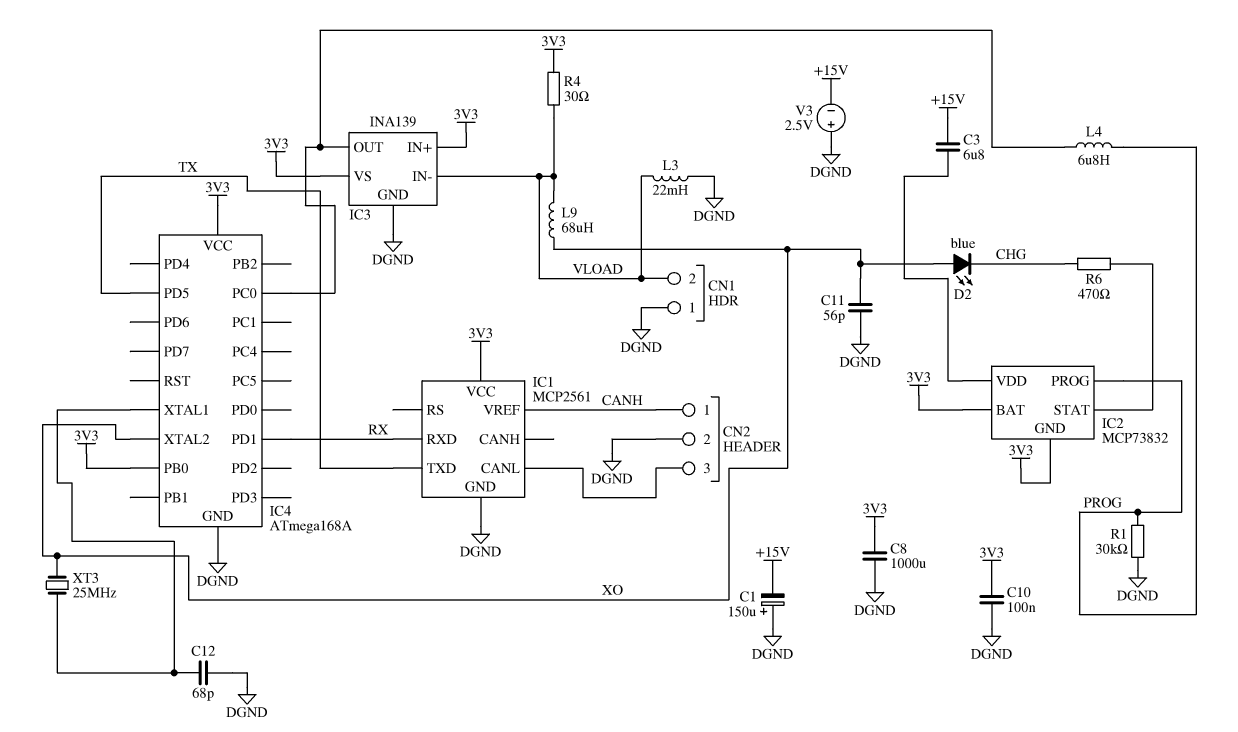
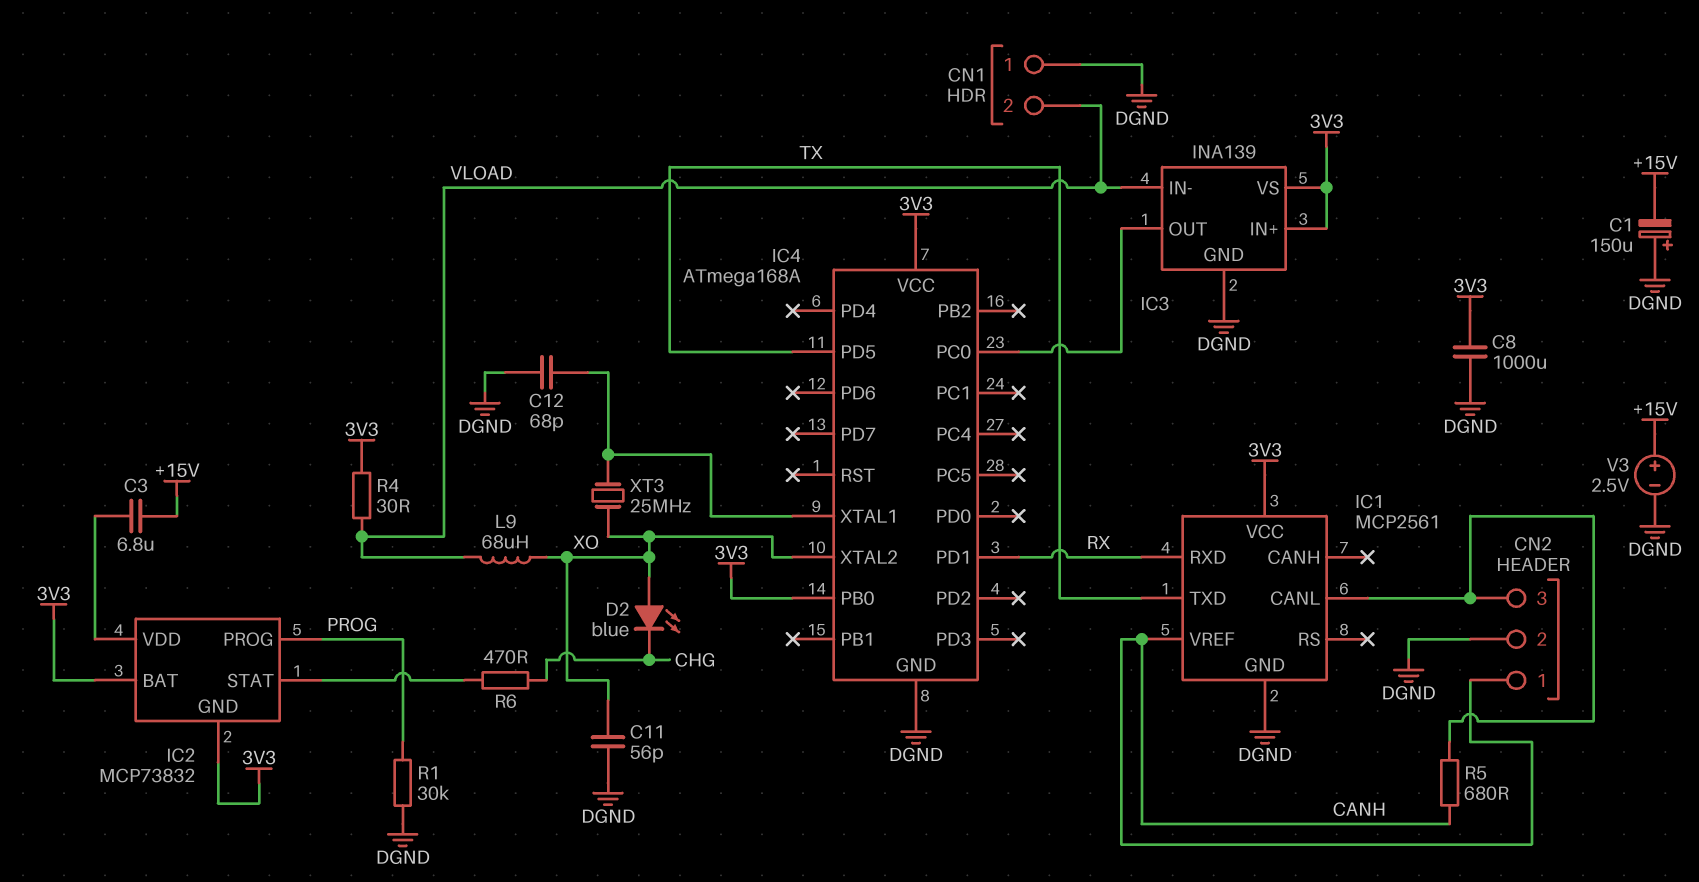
C10: 100nF (3V3, DGND) -> none
L3: 22mH (DGND, VLOAD) -> none
L4: 6.8uH (IC3/OUT, PROG) -> none
R5: none -> 680 (CANH, CN2/3)
V3: 2.5V (plus DGND, minus +15V) -> 2.5V (plus +15V, minus DGND)

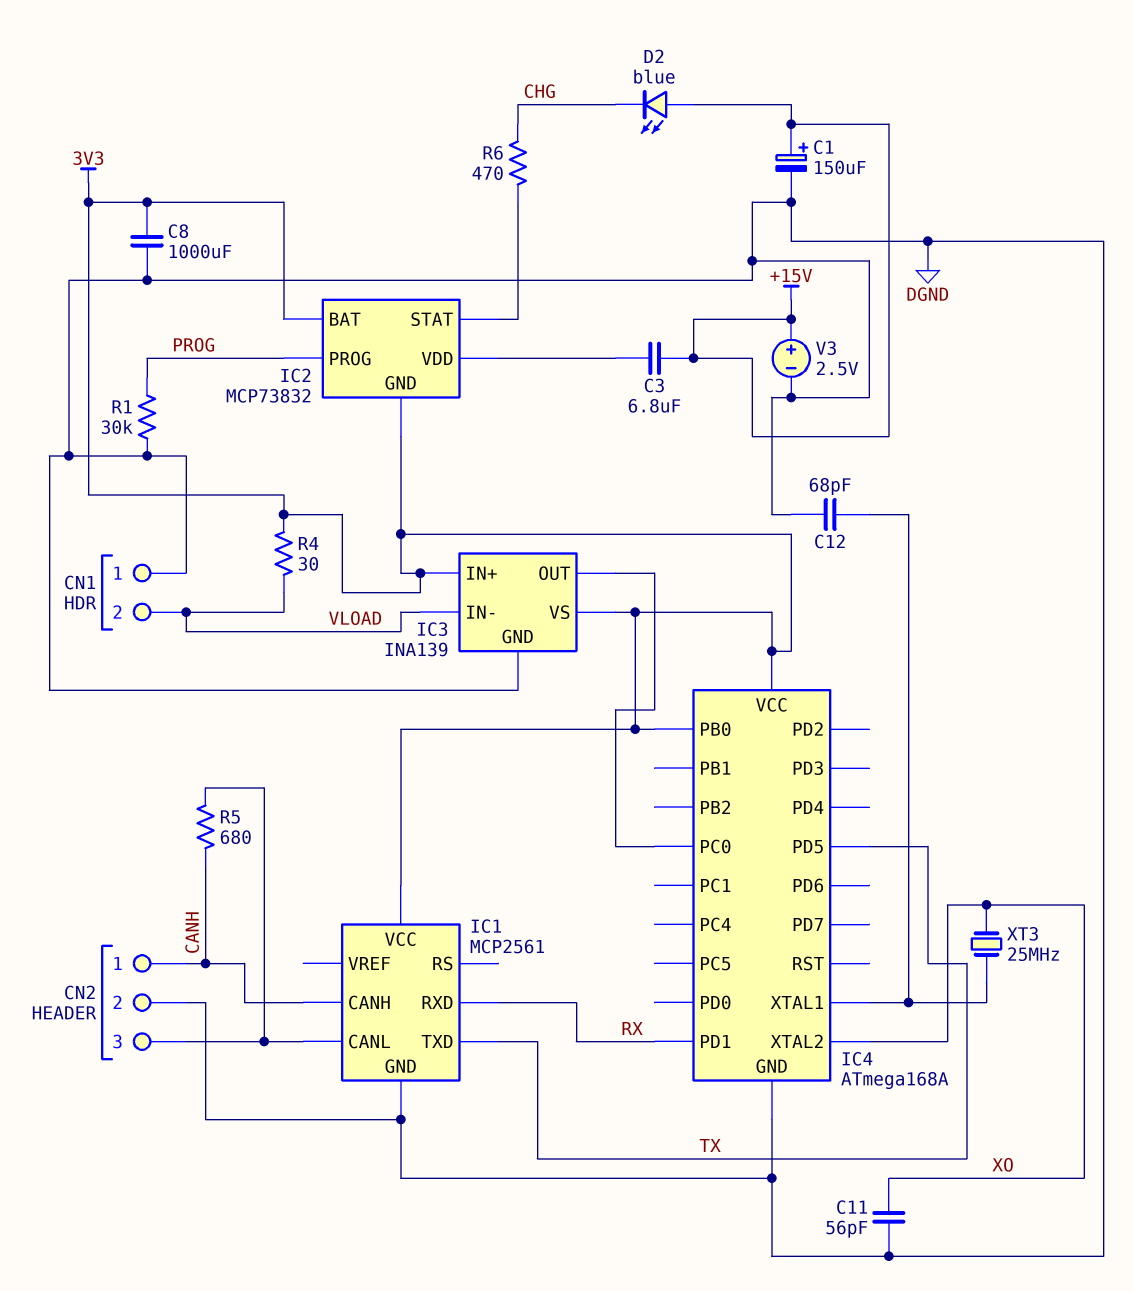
C1: 150uF (plus DGND, minus +15V) -> 150uF (plus +15V, minus DGND)
D2: LED blue (A XO, K CHG) -> LED blue (A +15V, K CHG)
IC1 pin CANH: none -> CANH
IC1 pin VREF: CANH -> none
L9: 68uH (VLOAD, XO) -> none

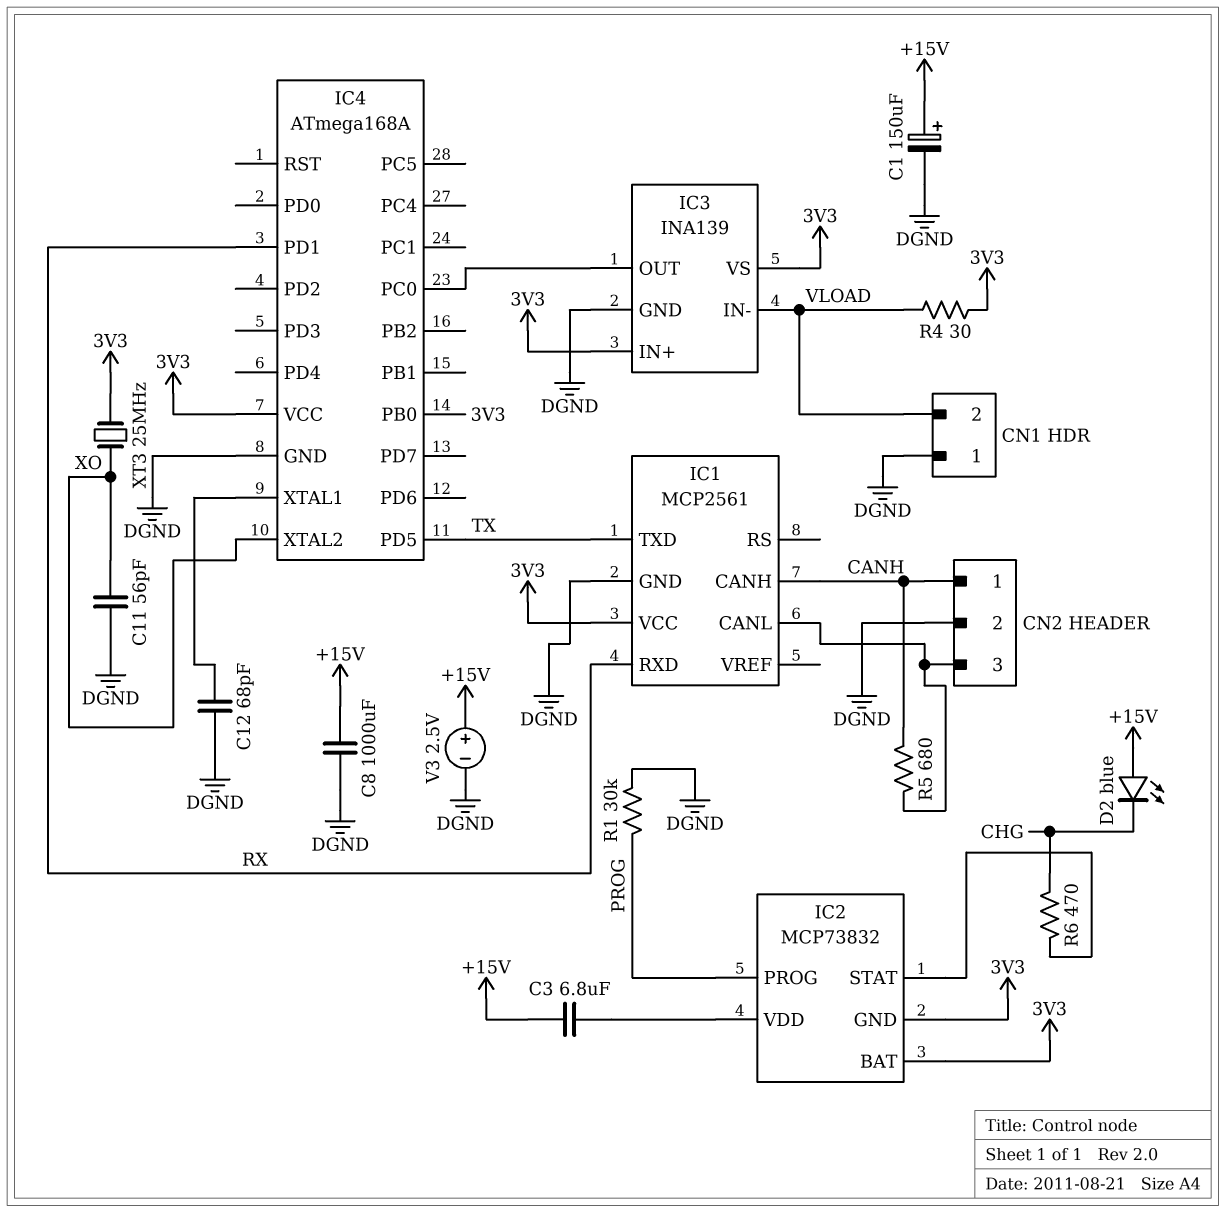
C8: 1000uF (3V3, DGND) -> 1000uF (+15V, DGND)
XT3: 25MHz (IC4/XTAL1, XO) -> 25MHz (3V3, XO)

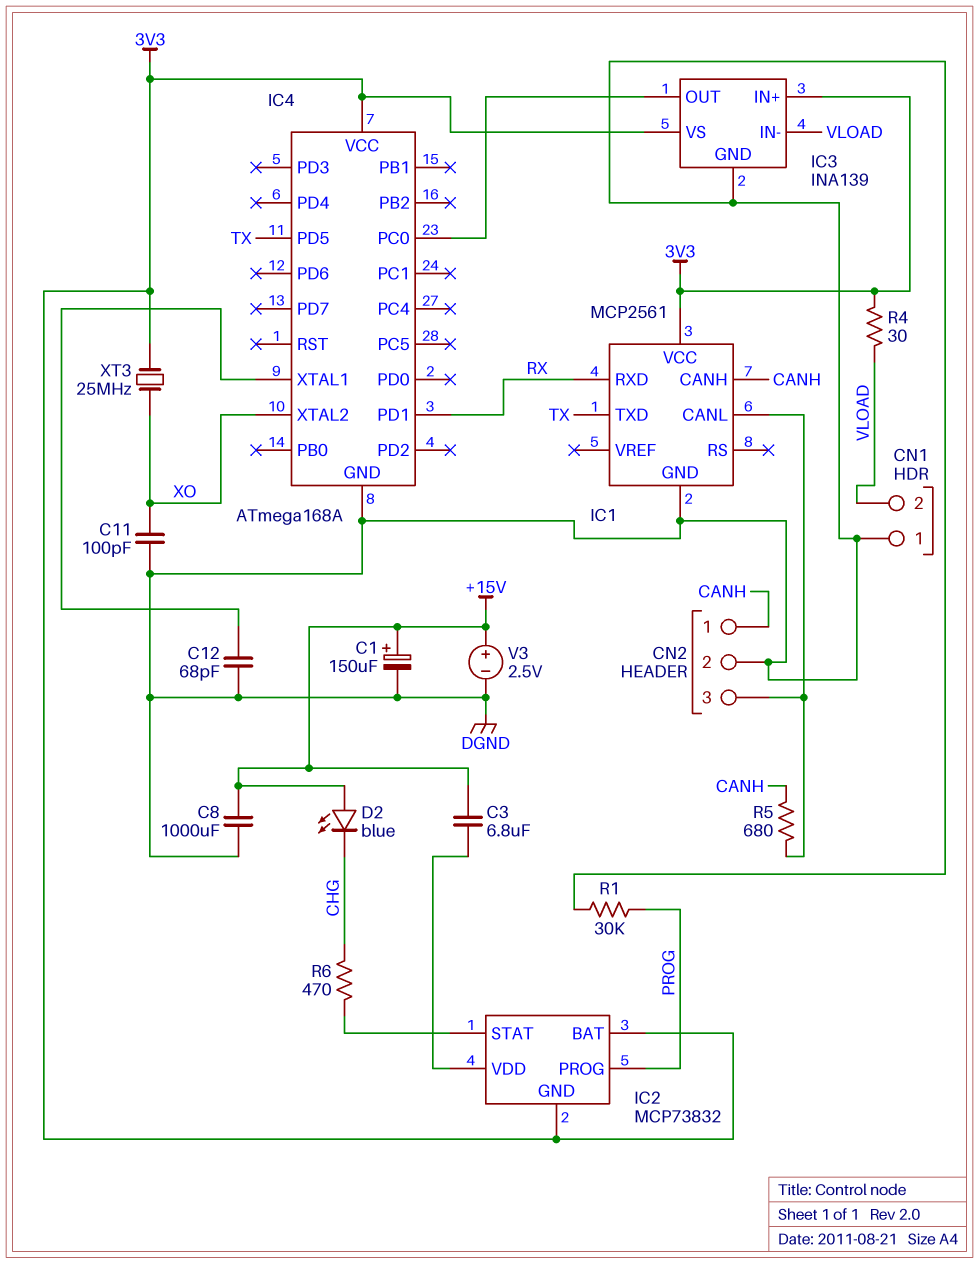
C11: 56pF (DGND, XO) -> 100pF (DGND, XO)
IC4 pin PB0: 3V3 -> none

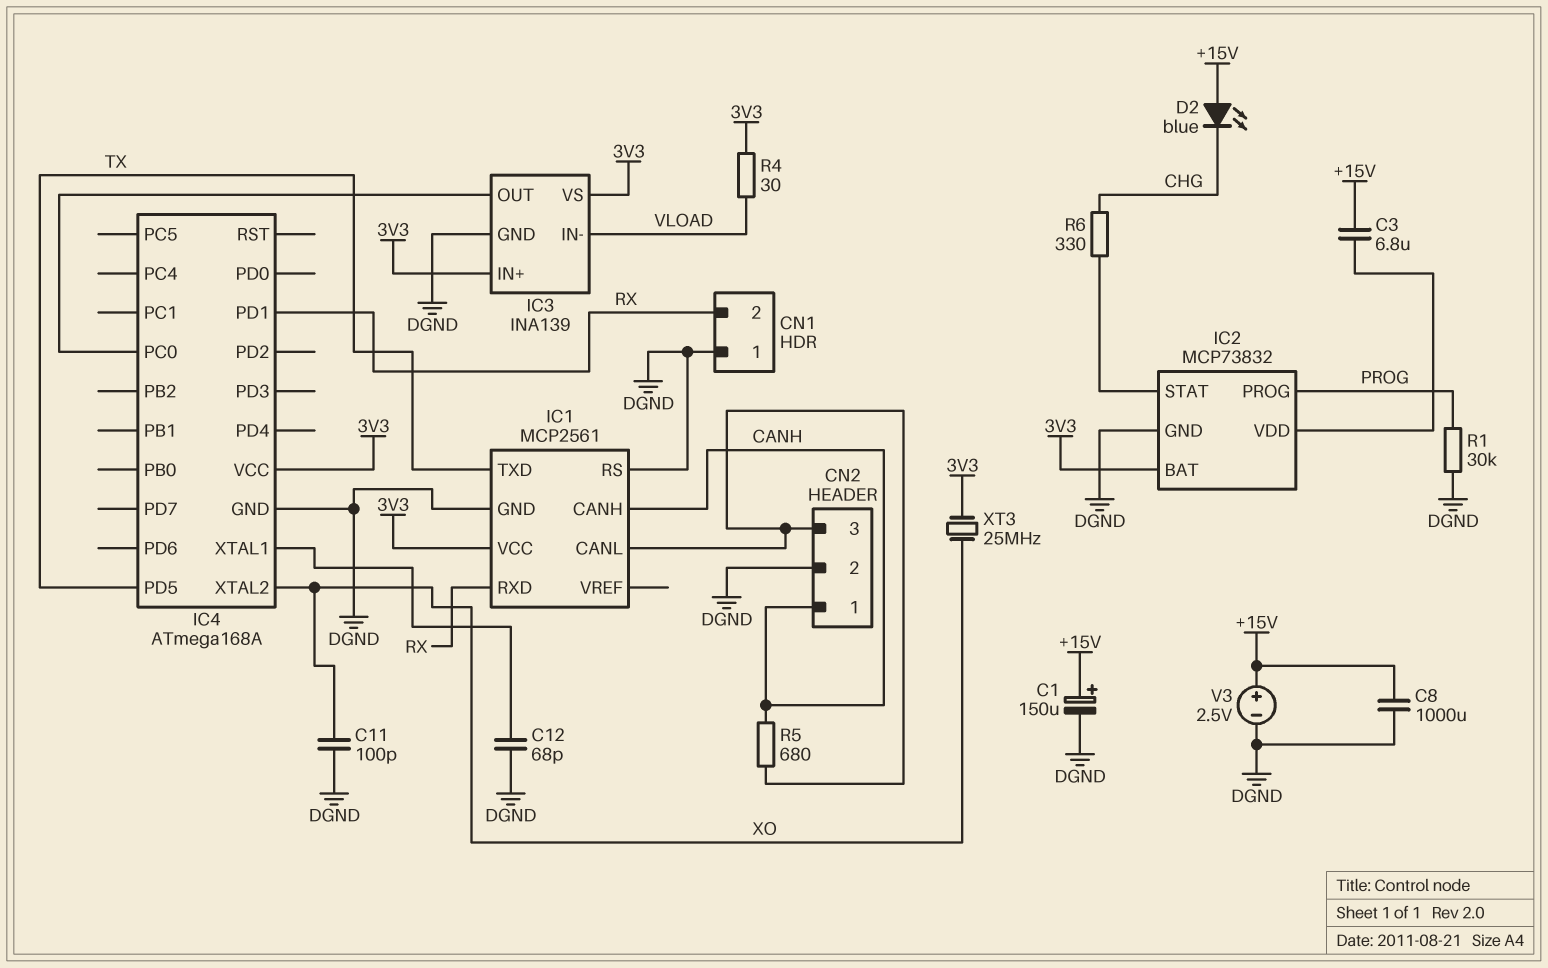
CN1 pin 2: VLOAD -> RX
IC1 pin RS: none -> DGND
IC2 pin GND: 3V3 -> DGND
R6: 470 (CHG, IC2/STAT) -> 330 (CHG, IC2/STAT)

